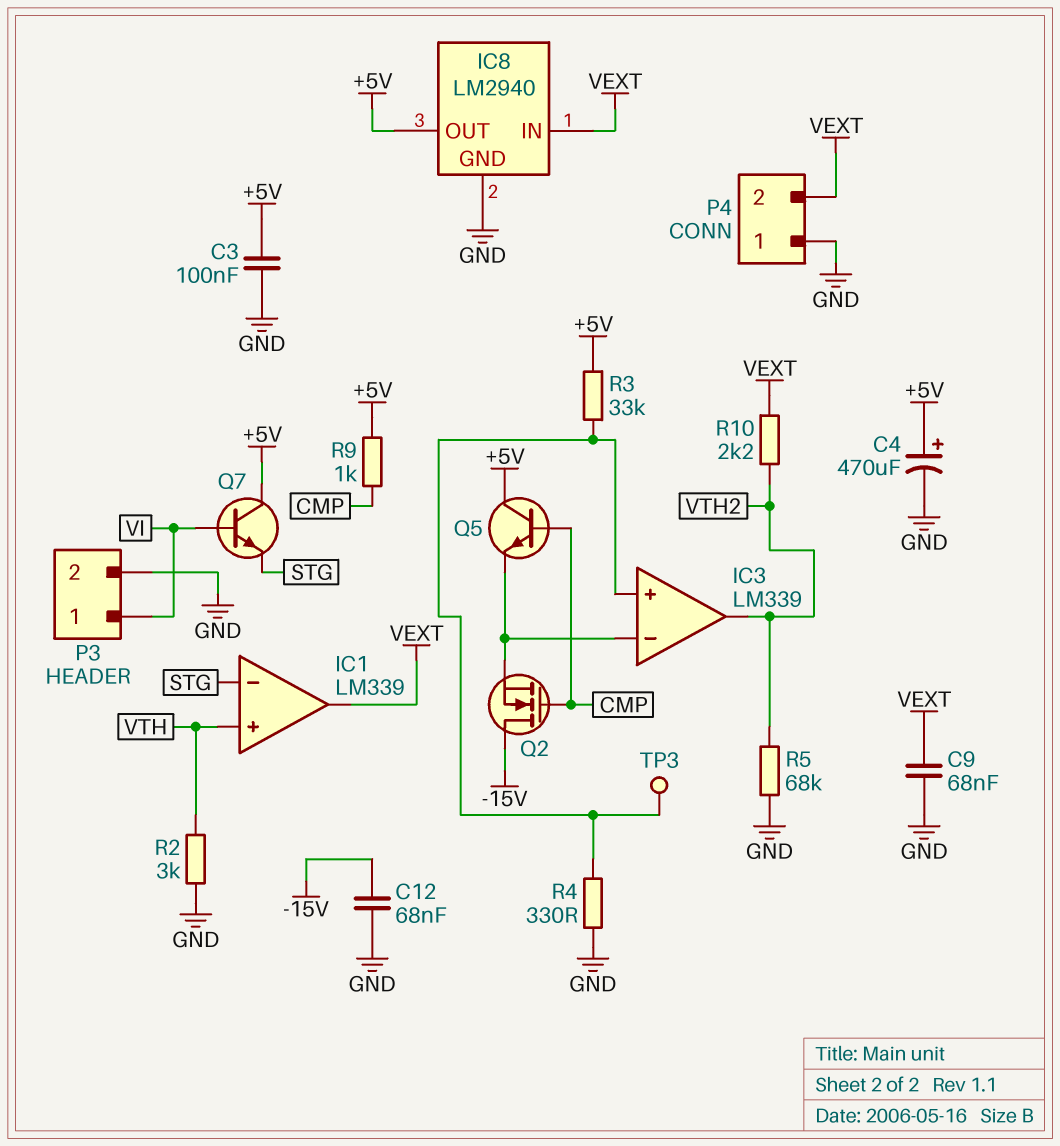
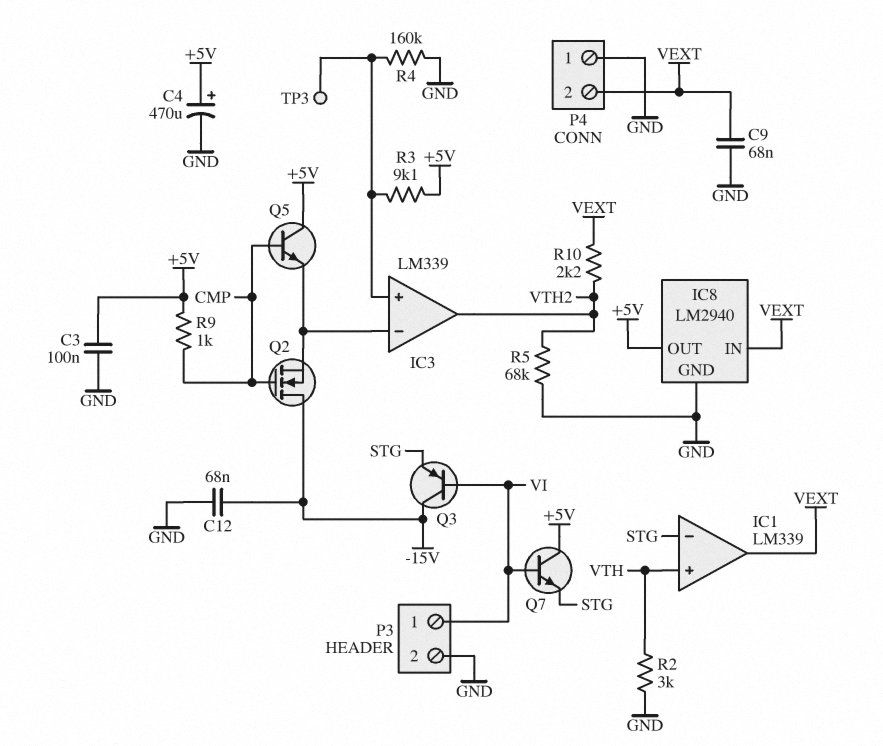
Q3: none -> PNP (B VI, C -15V, E STG)
R3: 33k (+5V, IC3/in+) -> 9.1k (+5V, IC3/in+)
R4: 330 (GND, IC3/in+) -> 160k (GND, IC3/in+)

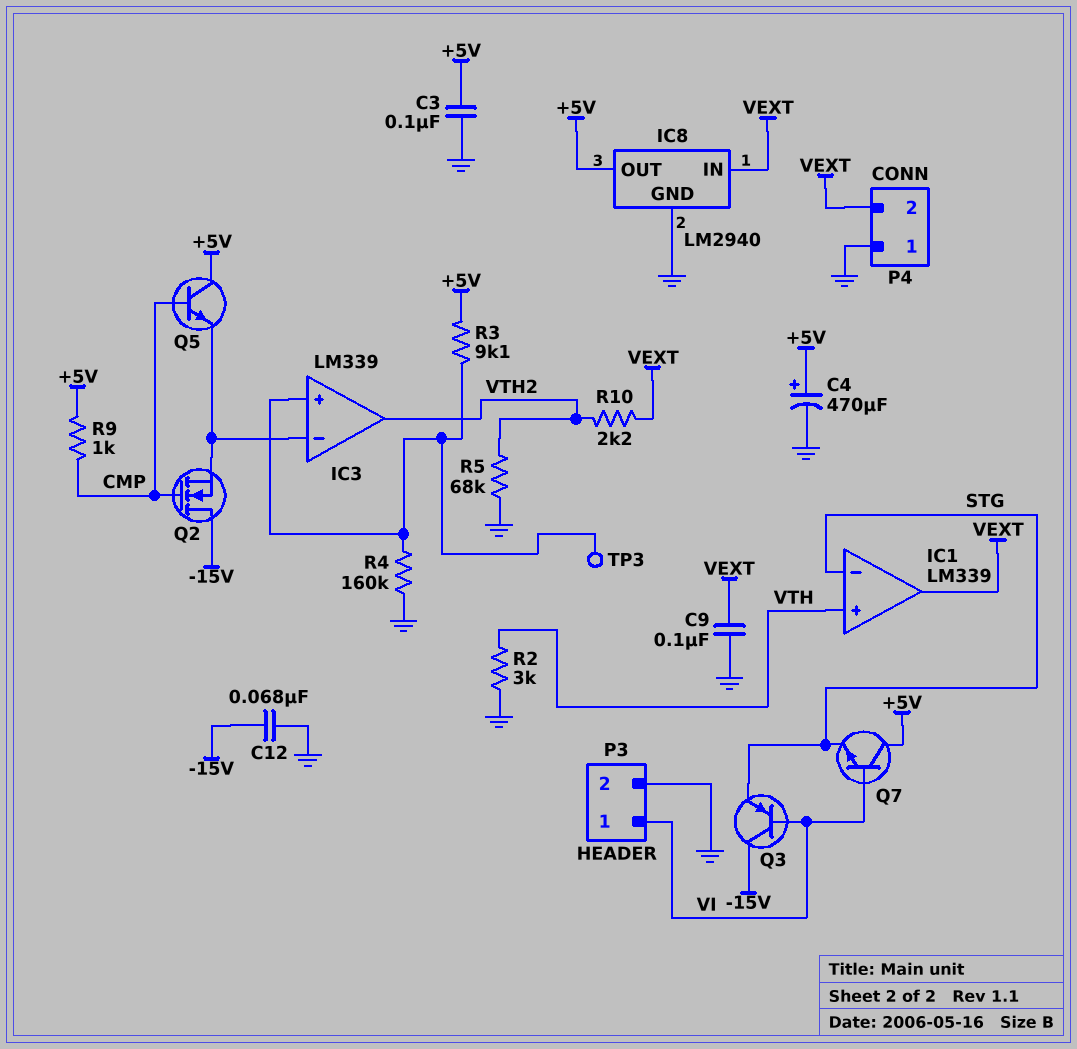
C9: 68nF (GND, VEXT) -> 100nF (GND, VEXT)

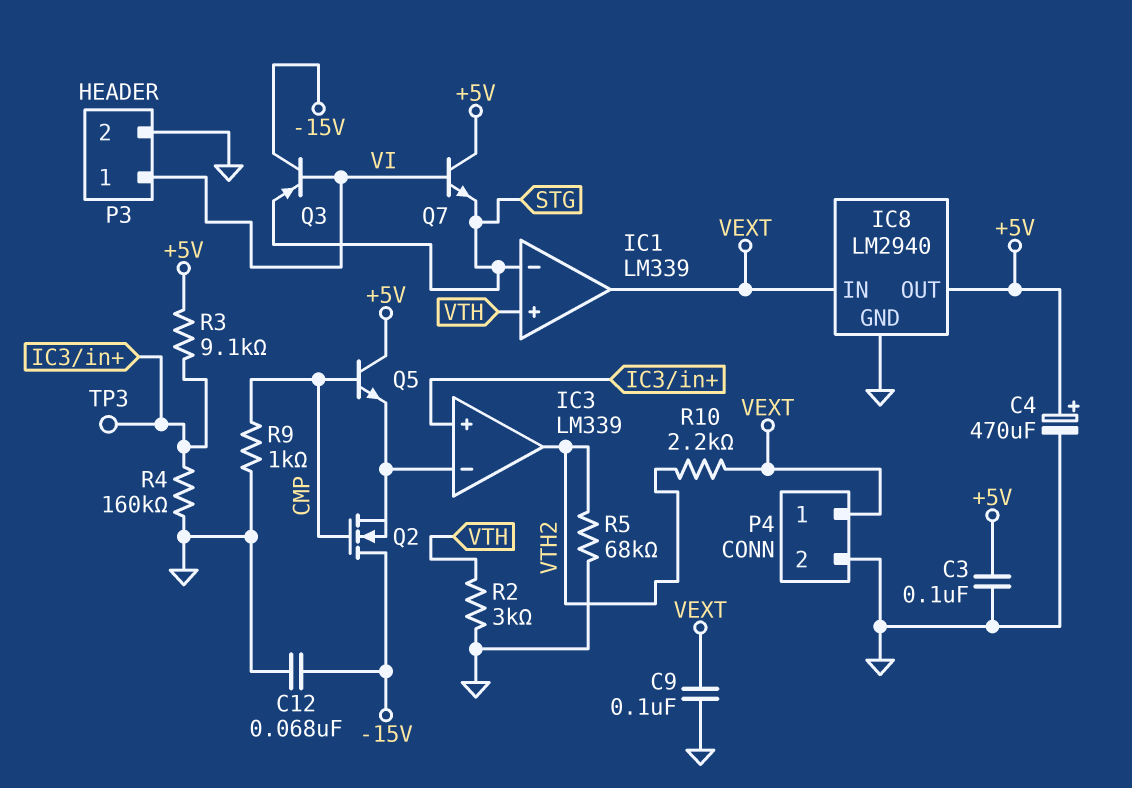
P4 pin 1: GND -> VEXT
P4 pin 2: VEXT -> GND
R9: 1k (+5V, CMP) -> 1k (CMP, GND)

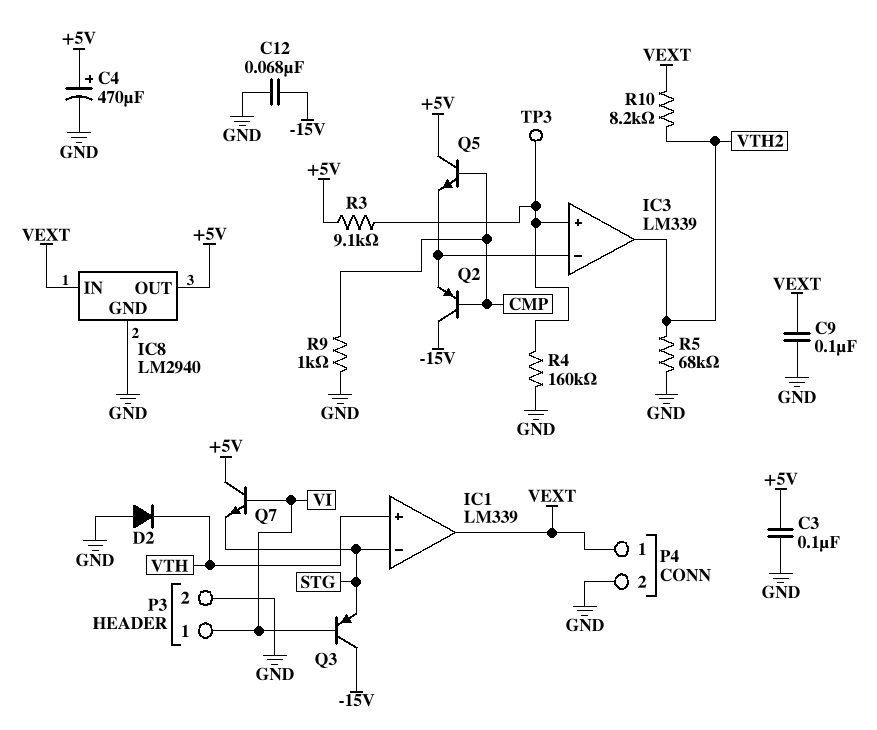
D2: none -> diode (A GND, K VTH)
Q2: NMOS (G CMP, D -15V, S IC3/in-) -> PNP (B CMP, C -15V, E IC3/in-)
R2: 3k (GND, VTH) -> none
R10: 2.2k (VEXT, VTH2) -> 8.2k (VEXT, VTH2)

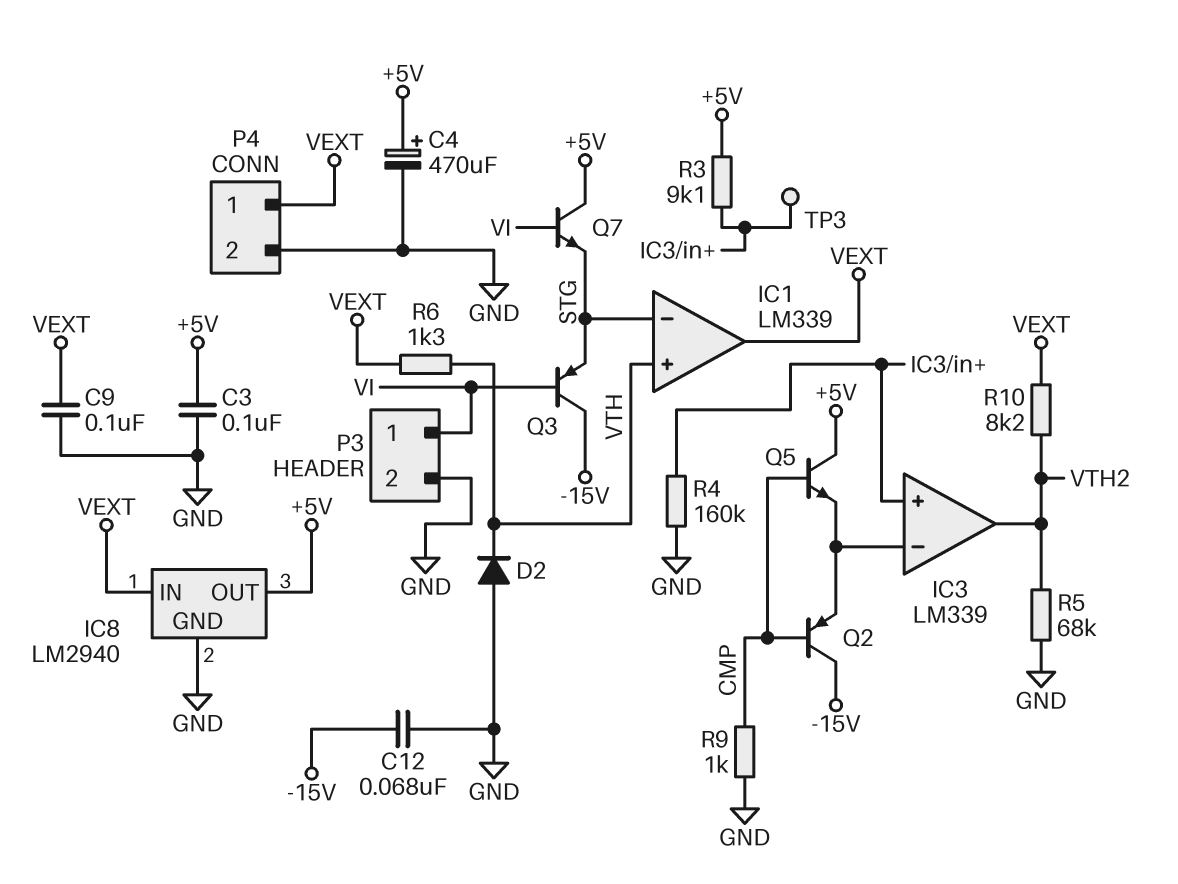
R6: none -> 1.3k (VEXT, VTH)

